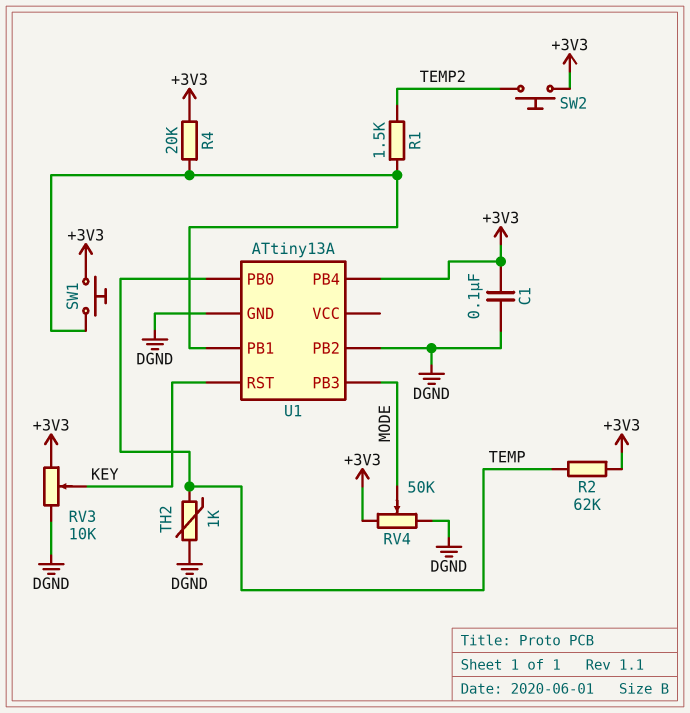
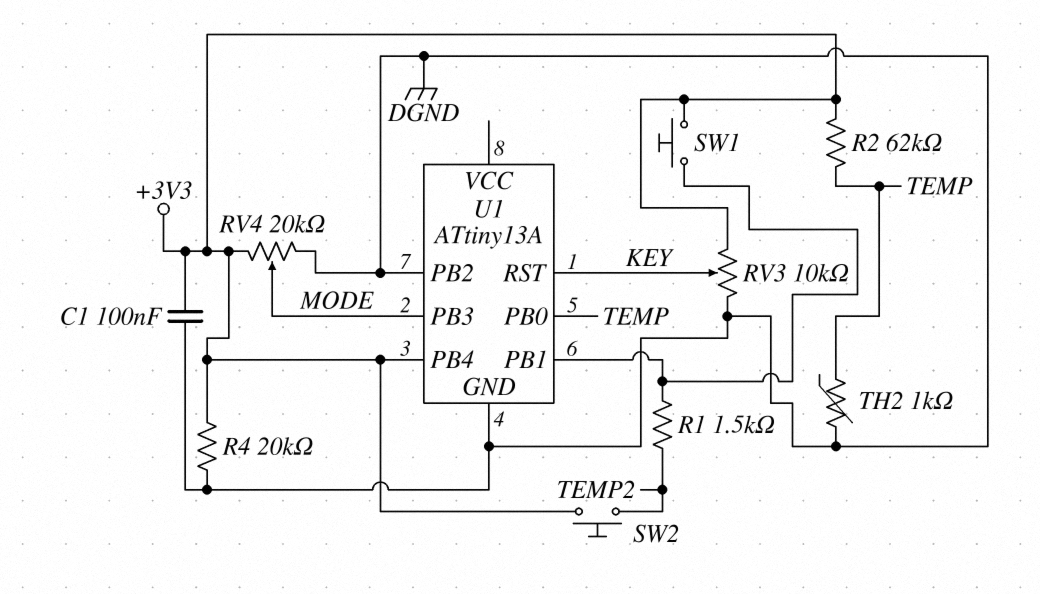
R4: 20k (+3V3, U1/PB1) -> 20k (+3V3, DGND)
RV4: 50k (+3V3, DGND, wiper MODE) -> 20k (+3V3, DGND, wiper MODE)

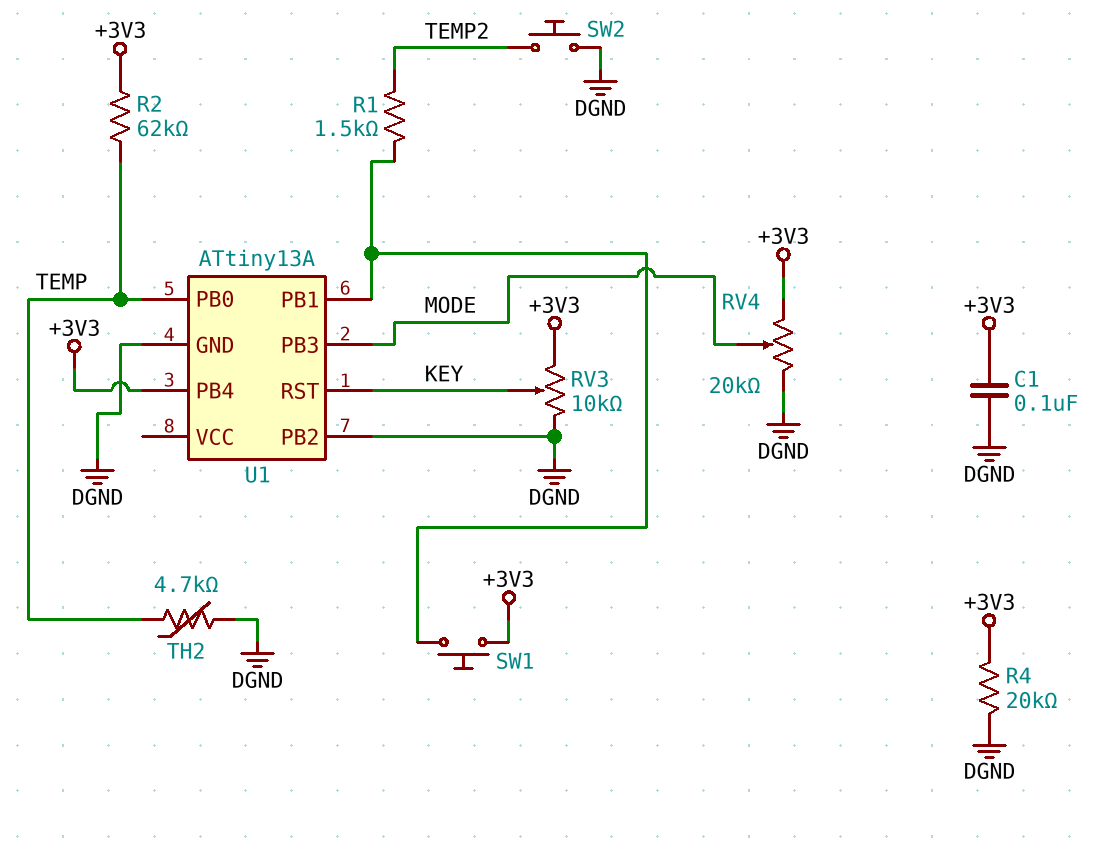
SW2: button (+3V3, TEMP2) -> button (DGND, TEMP2)
TH2: 1k (DGND, TEMP) -> 4.7k (DGND, TEMP)

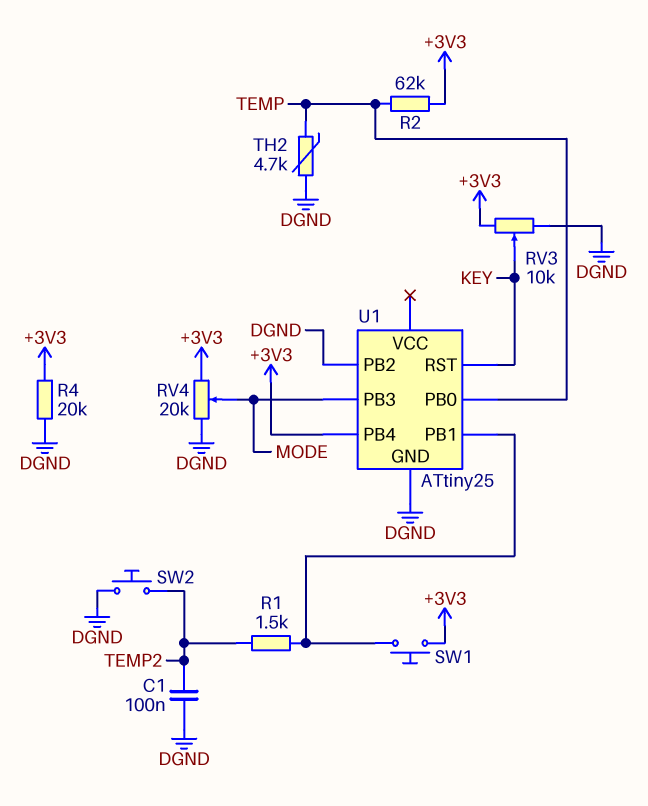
C1: 100nF (+3V3, DGND) -> 100nF (DGND, TEMP2)
U1: ATtiny13A -> ATtiny25

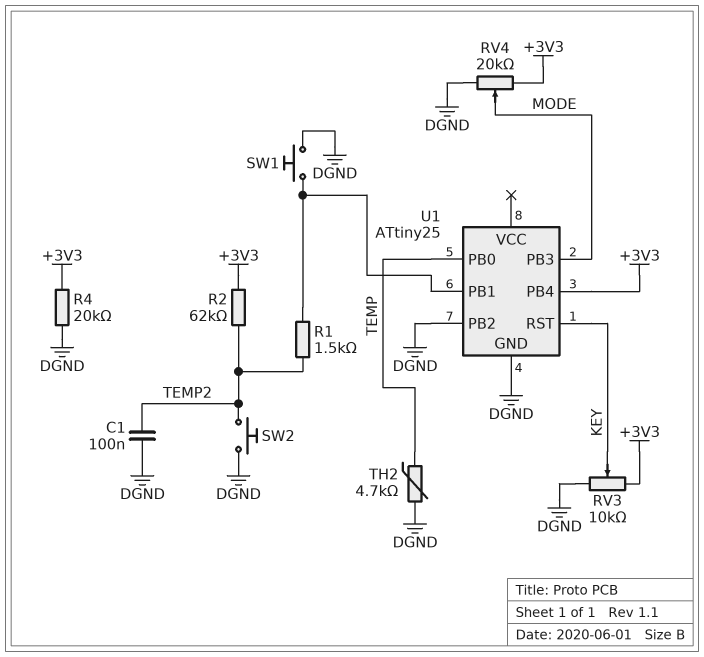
R2: 62k (+3V3, TEMP) -> 62k (+3V3, TEMP2)
SW1: button (+3V3, U1/PB1) -> button (DGND, U1/PB1)

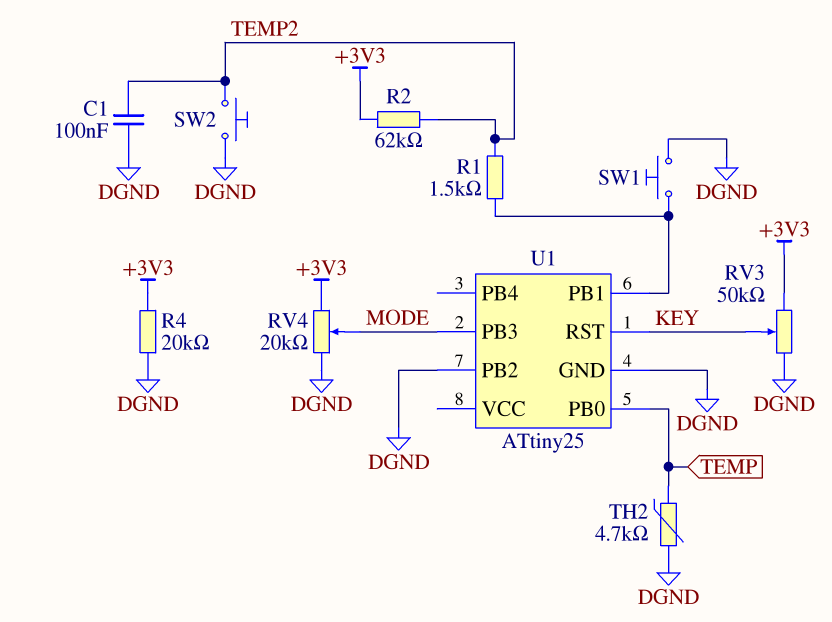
RV3: 10k (+3V3, DGND, wiper KEY) -> 50k (+3V3, DGND, wiper KEY)
U1 pin PB4: +3V3 -> none

